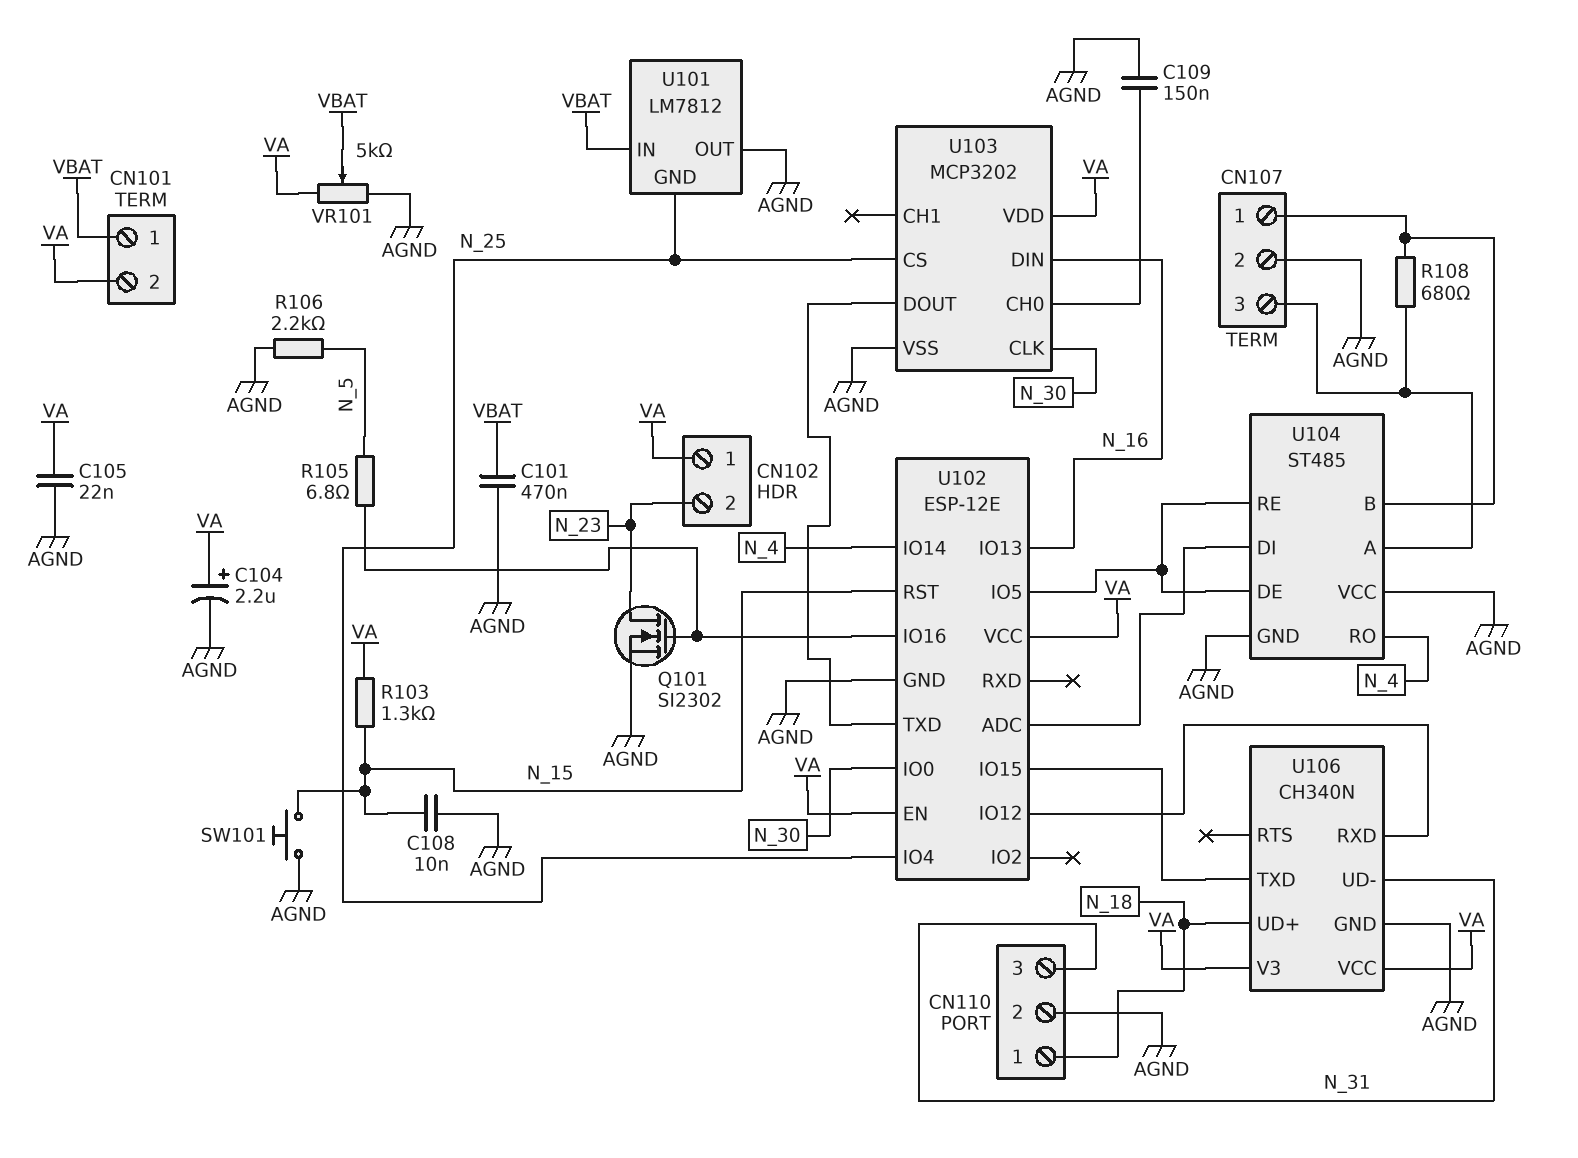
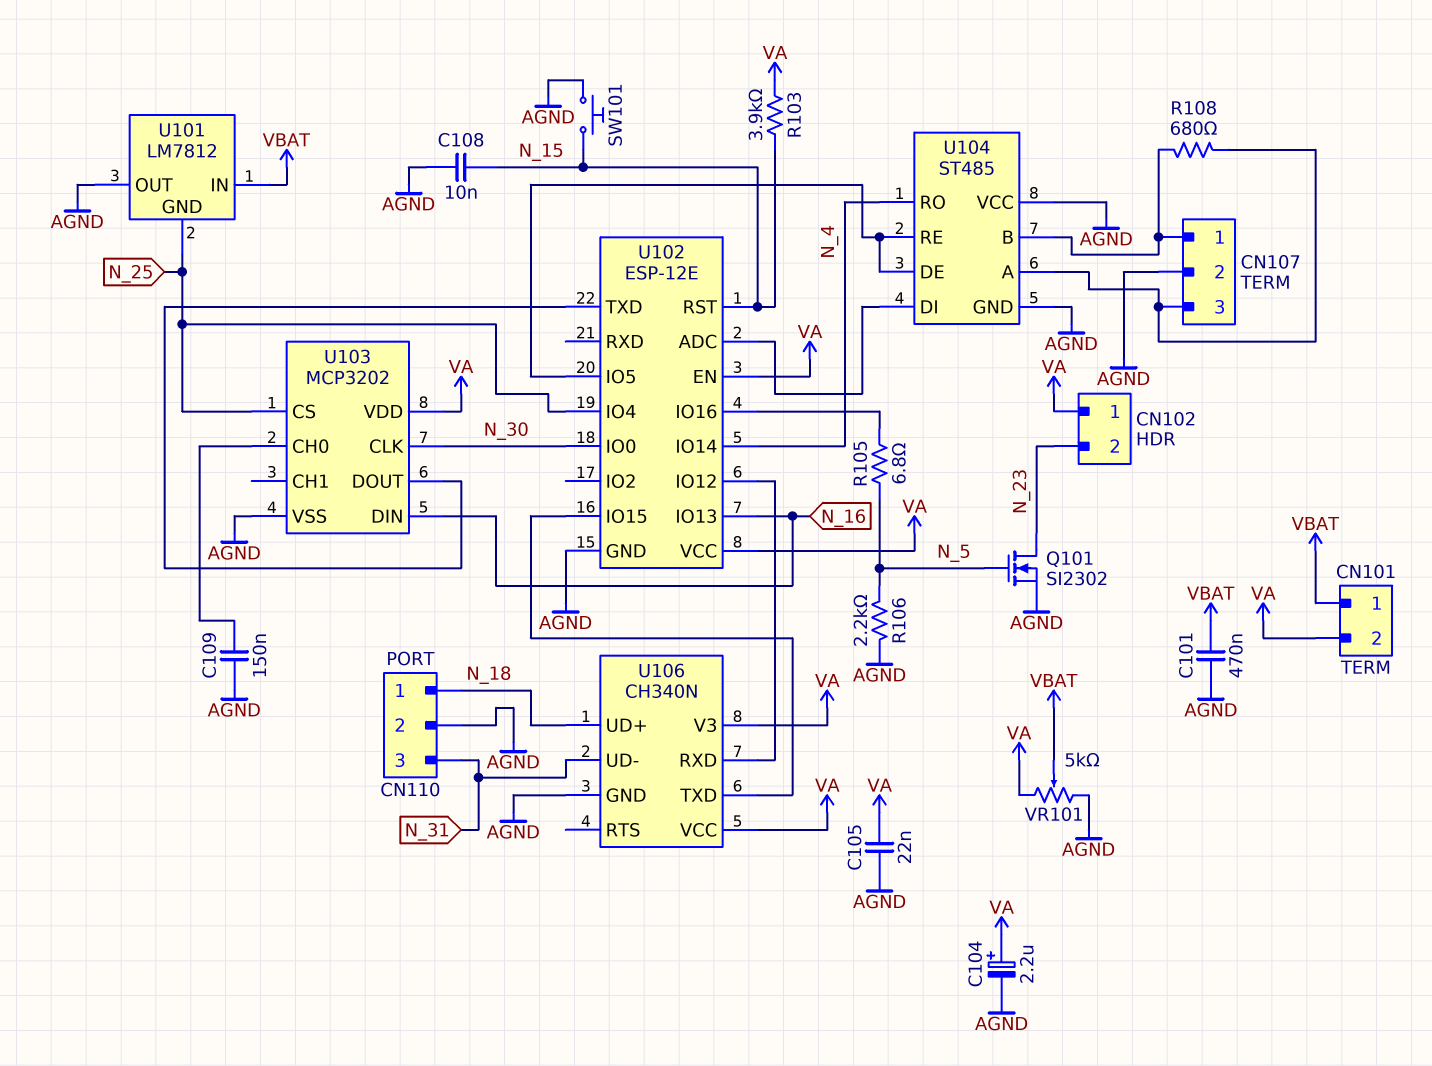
Q101: NMOS SI2302 (G U102/IO16, D N_23, S AGND) -> NMOS SI2302 (G N_5, D N_23, S AGND)
R103: 1.3k (N_15, VA) -> 3.9k (N_15, VA)

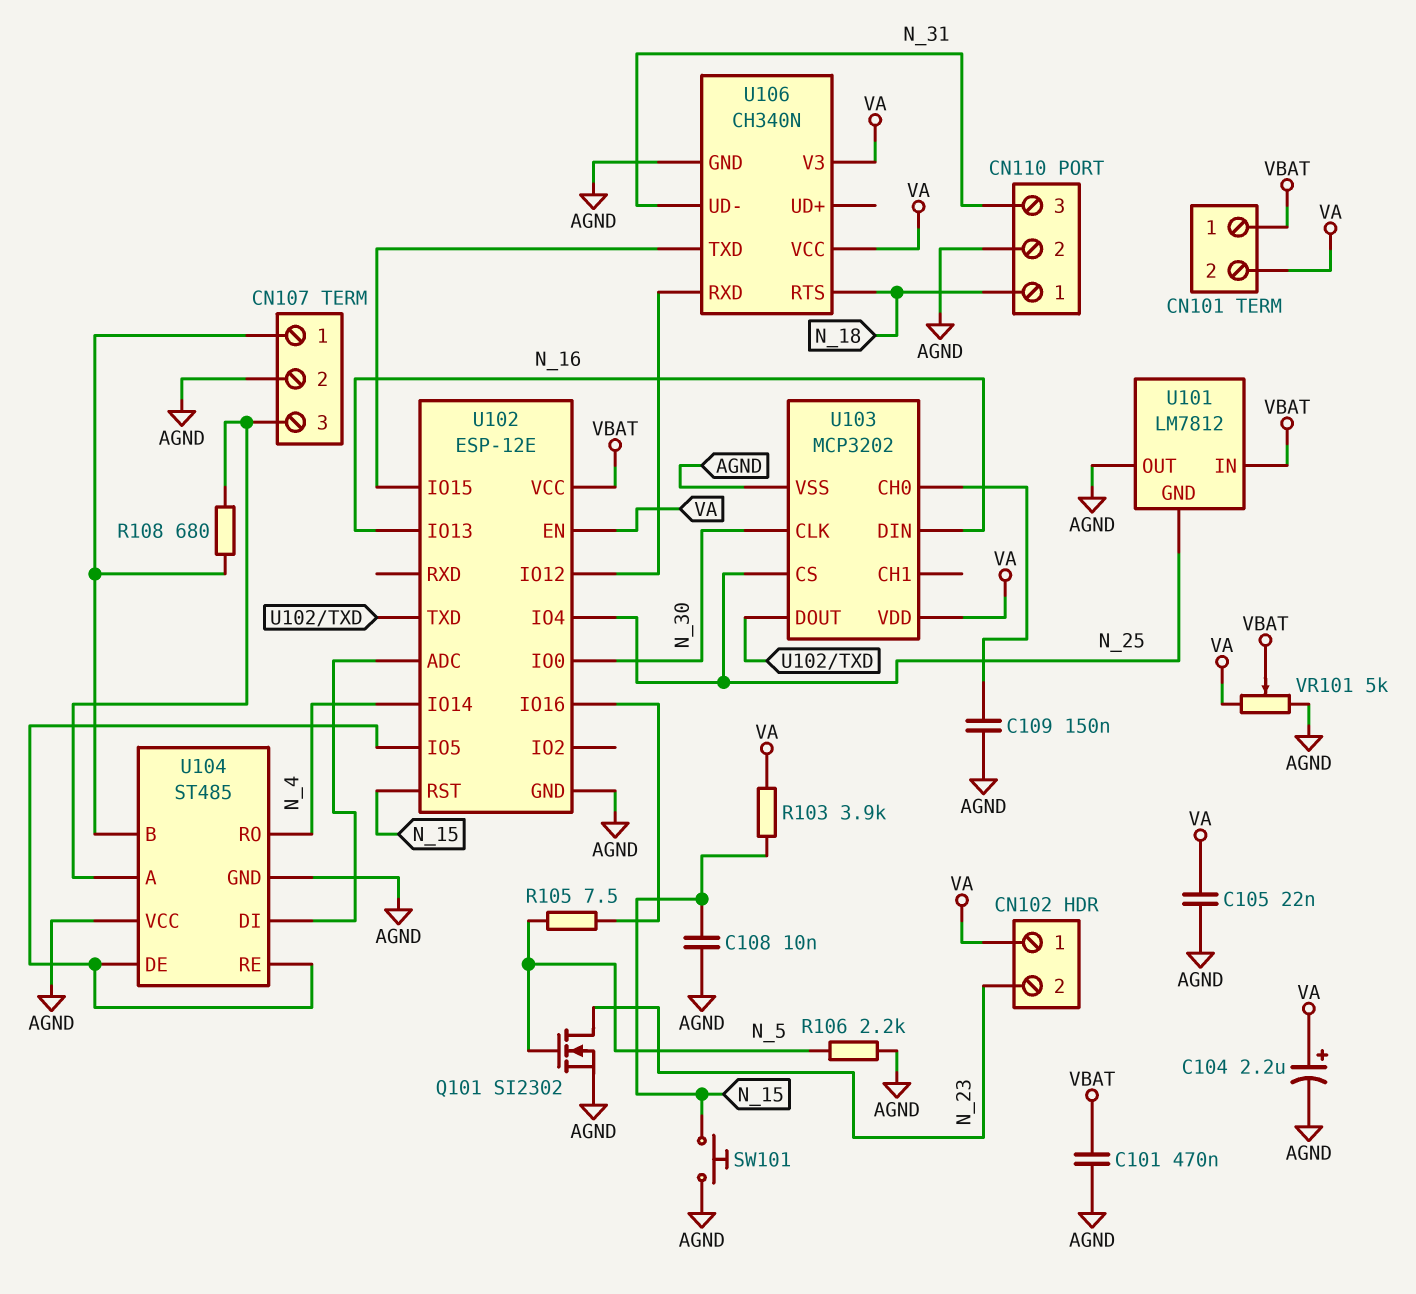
R105: 6.8 (N_5, U102/IO16) -> 7.5 (N_5, U102/IO16)
U102 pin VCC: VA -> VBAT
U106 pin RTS: none -> N_18
U106 pin UD+: N_18 -> none

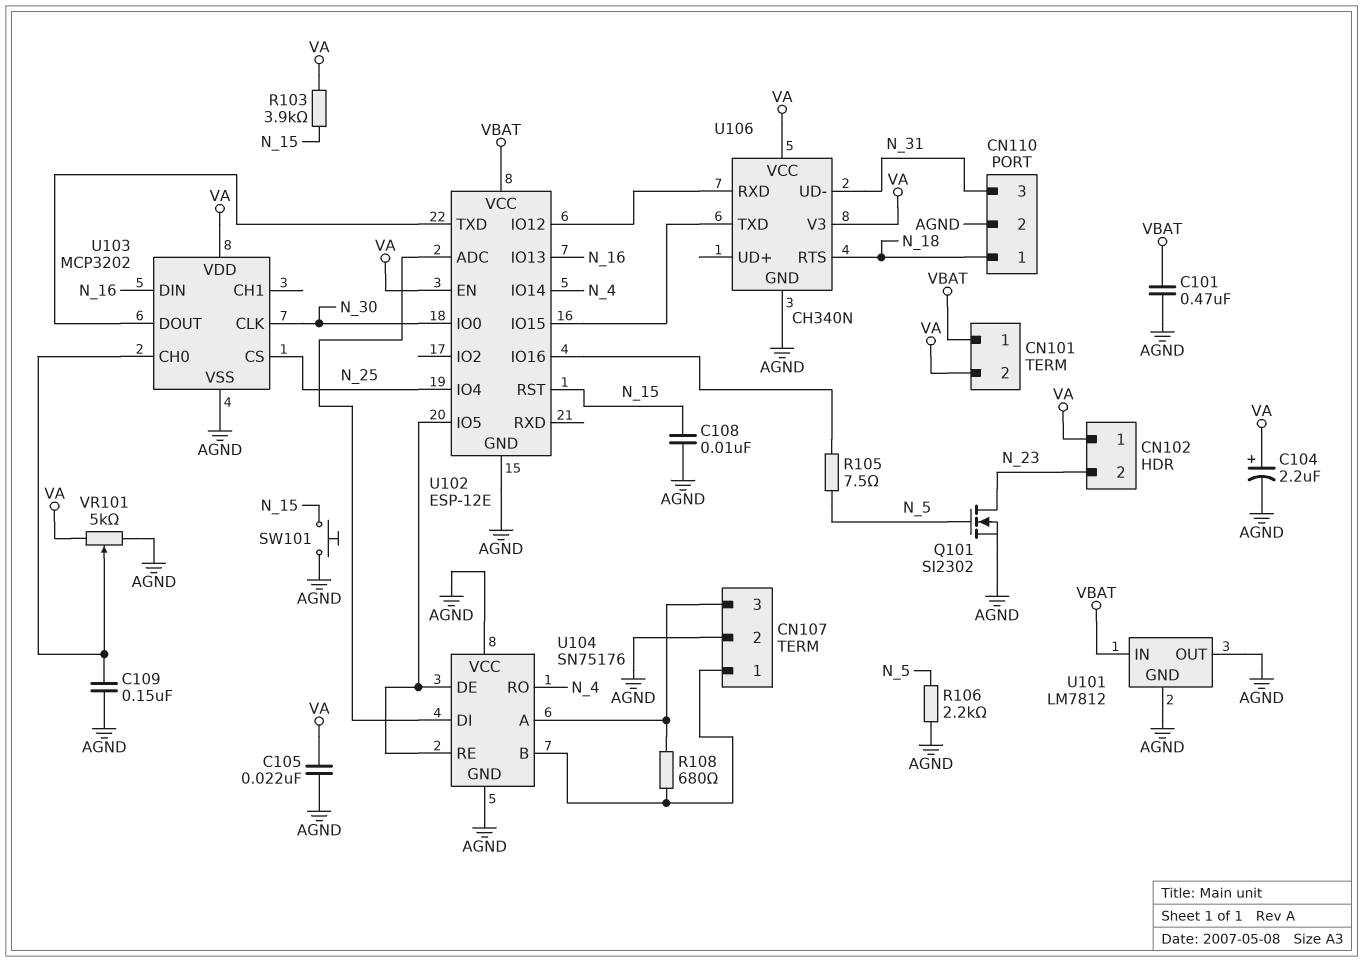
U101 pin GND: N_25 -> AGND
U104: ST485 -> SN75176
VR101: 5k (AGND, VA, wiper VBAT) -> 5k (AGND, VA, wiper U103/CH0)

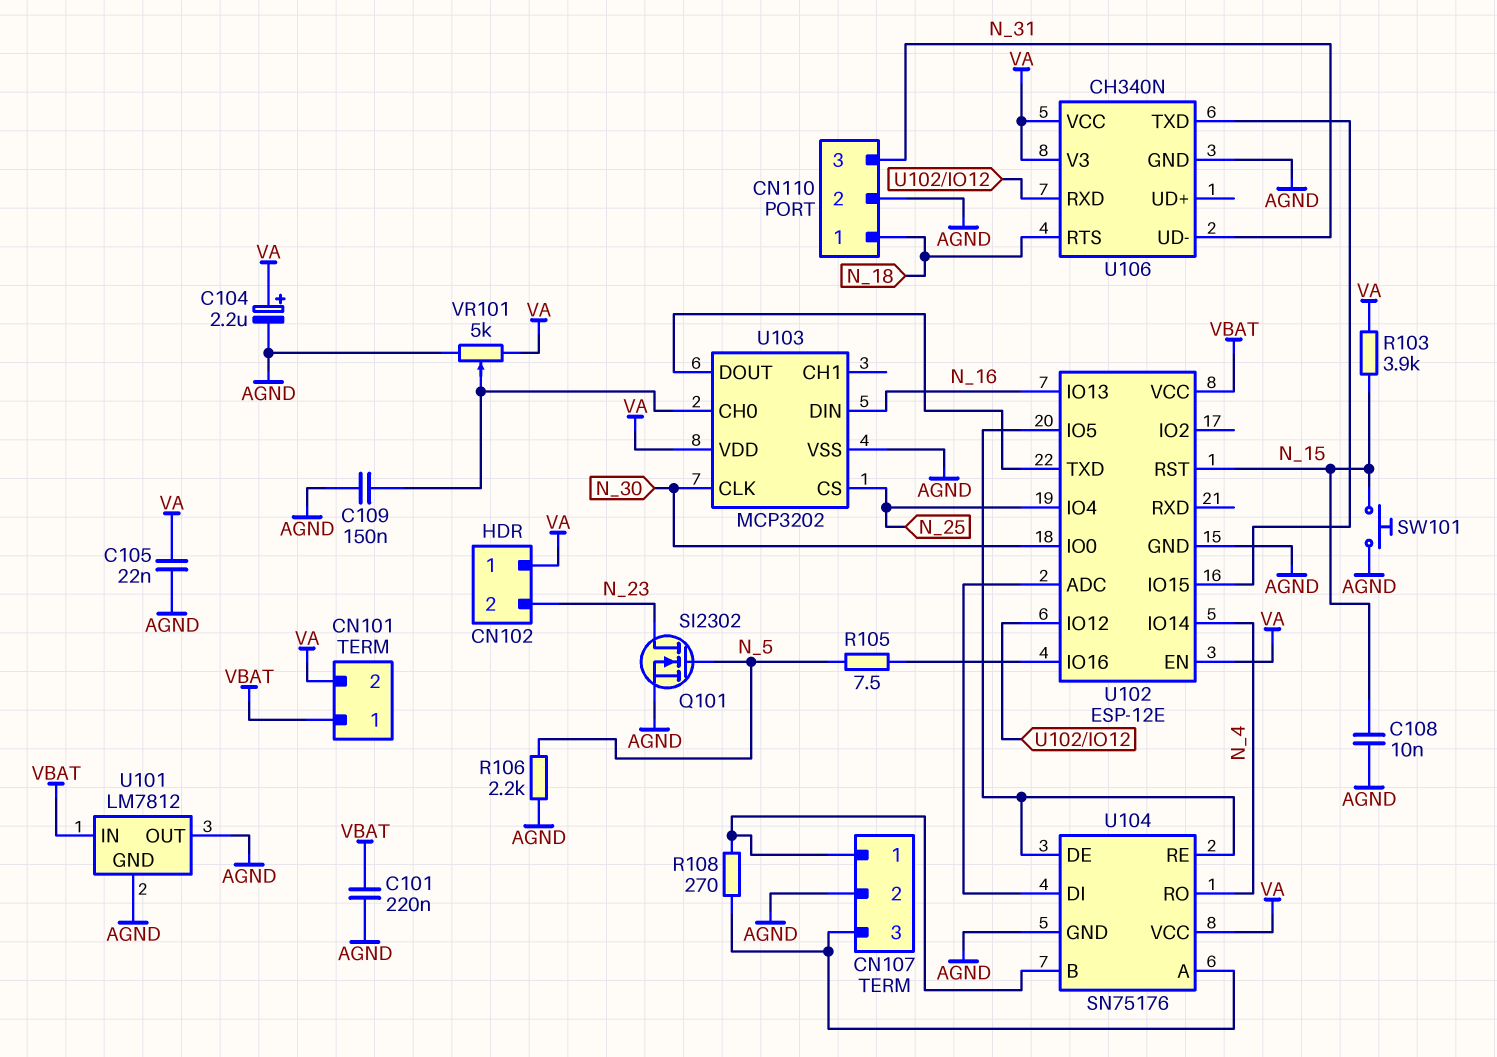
C101: 470nF (AGND, VBAT) -> 220nF (AGND, VBAT)
R108: 680 (CN107/1, CN107/3) -> 270 (CN107/1, CN107/3)
U104 pin VCC: AGND -> VA

